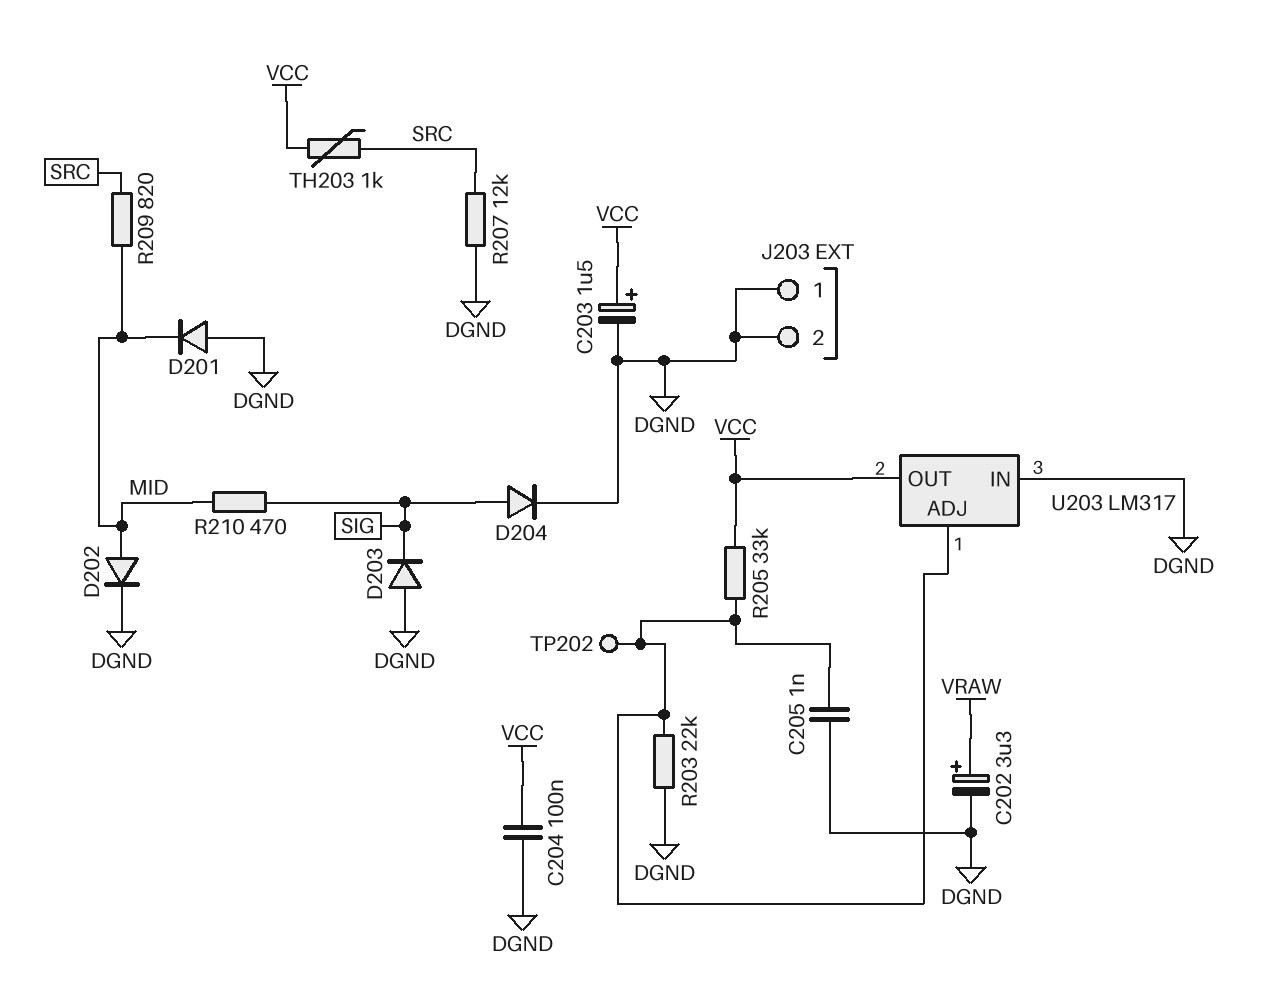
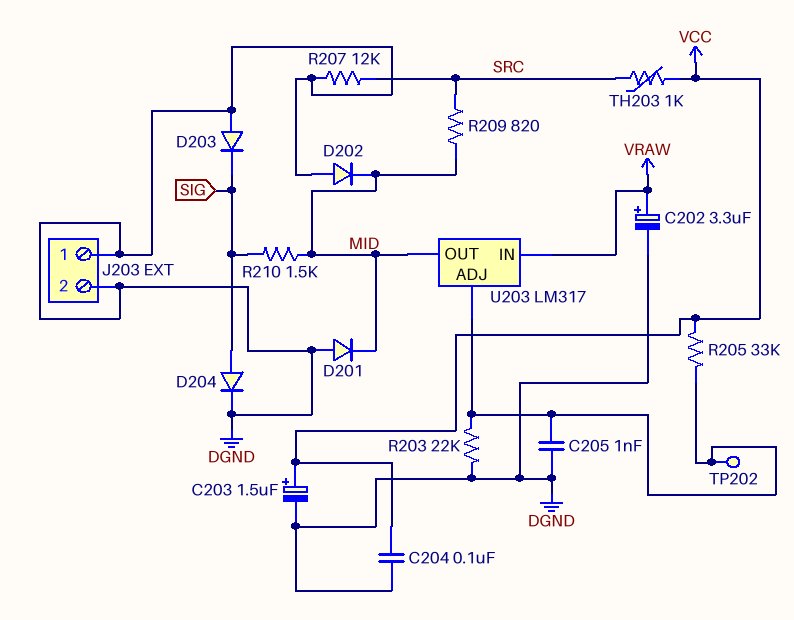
D202: diode (A MID, K DGND) -> diode (A DGND, K MID)
R210: 470 (MID, SIG) -> 1.5k (MID, SIG)
U203 pin IN: DGND -> VRAW
U203 pin OUT: VCC -> MID

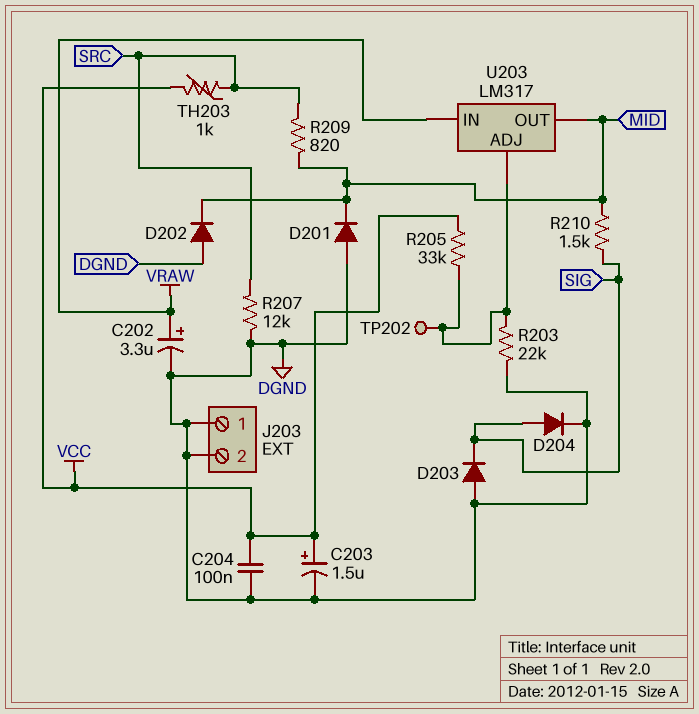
C205: 1nF (DGND, U203/ADJ) -> none

